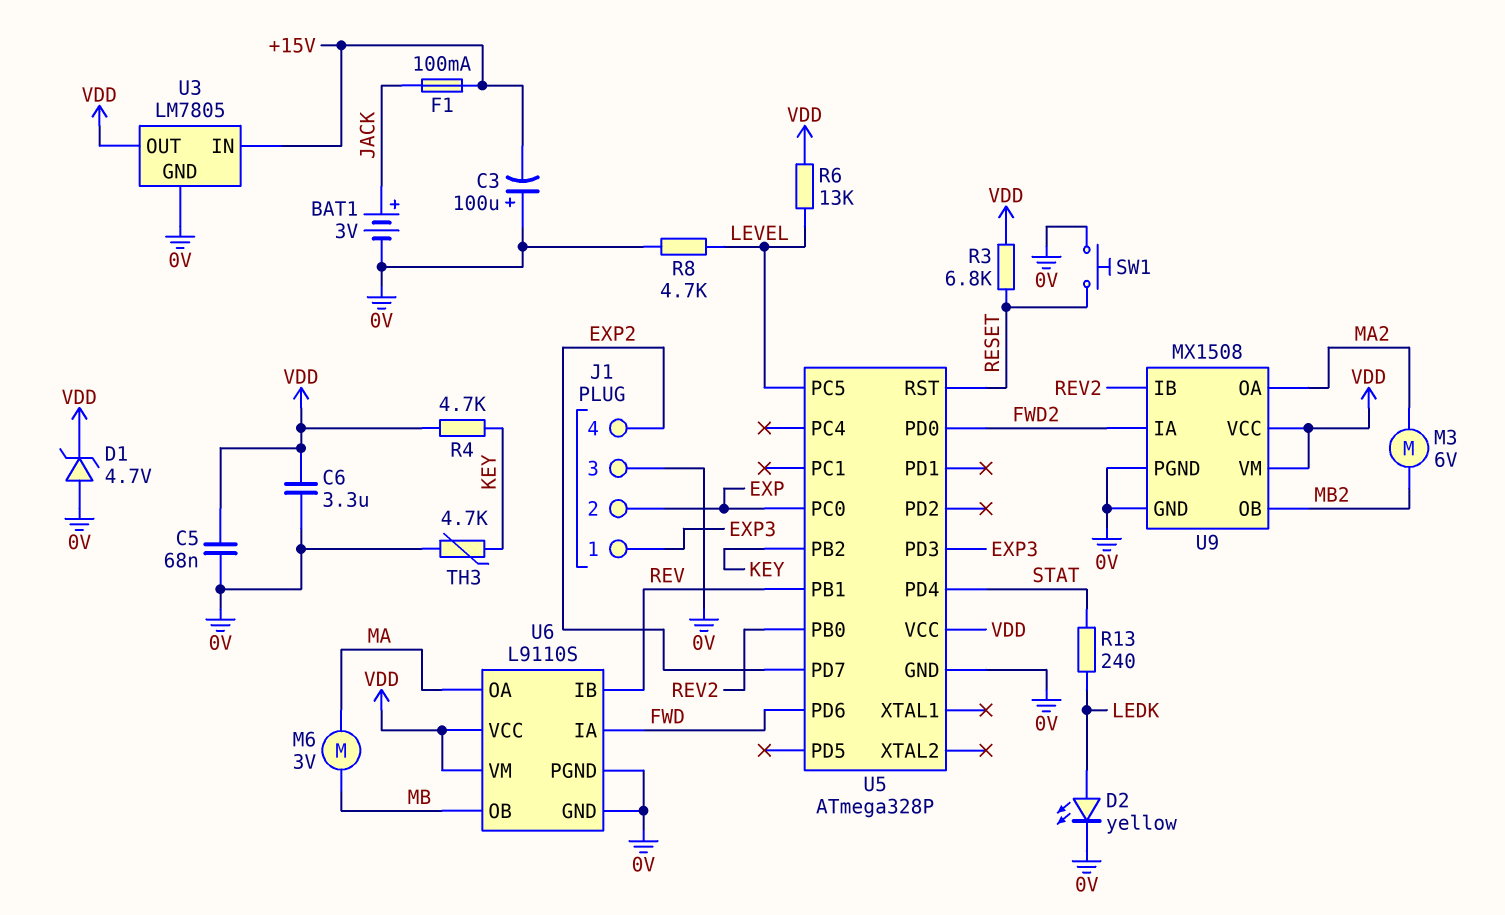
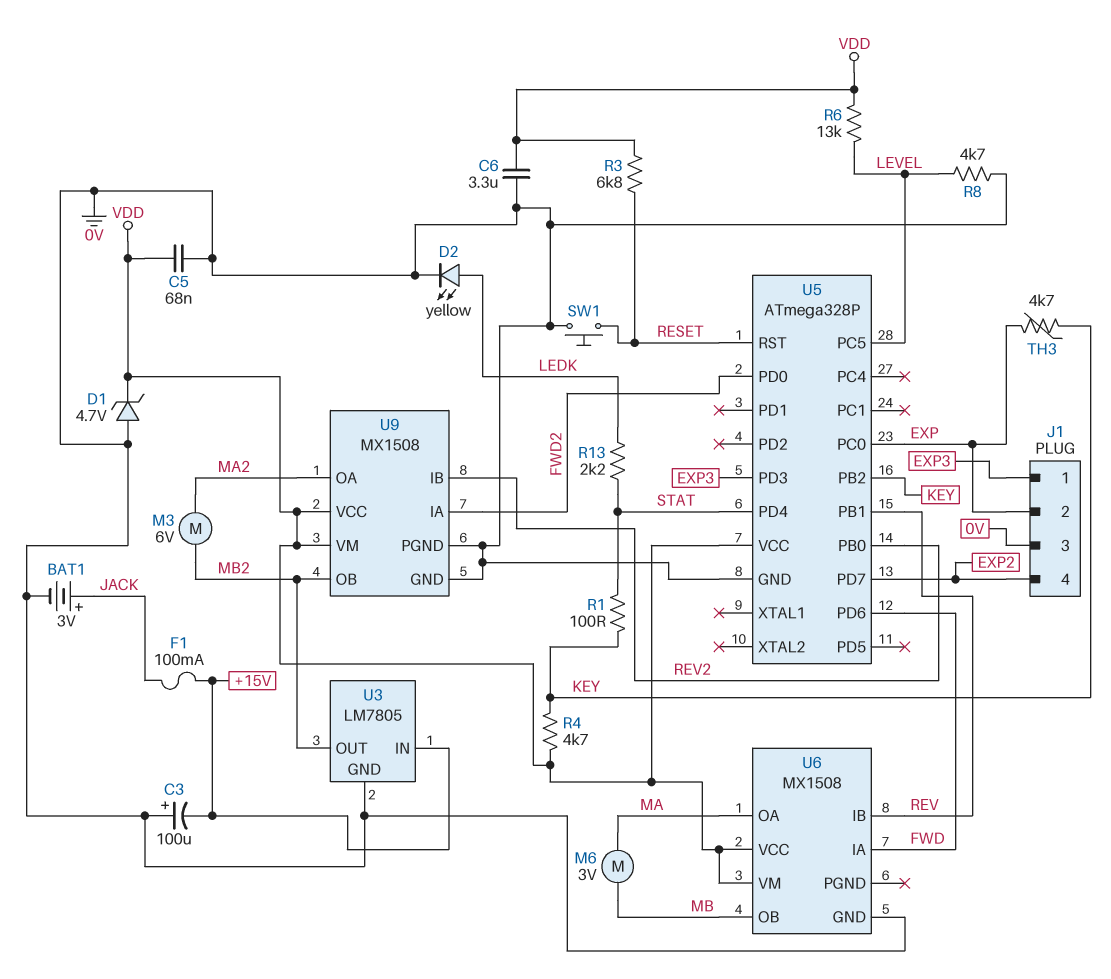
R1: none -> 100 (KEY, STAT)
R13: 240 (LEDK, STAT) -> 2.2k (LEDK, STAT)
TH3: 4.7k (0V, KEY) -> 4.7k (EXP, KEY)
U3 pin OUT: VDD -> MB2
U6: L9110S -> MX1508
U6 pin PGND: 0V -> none

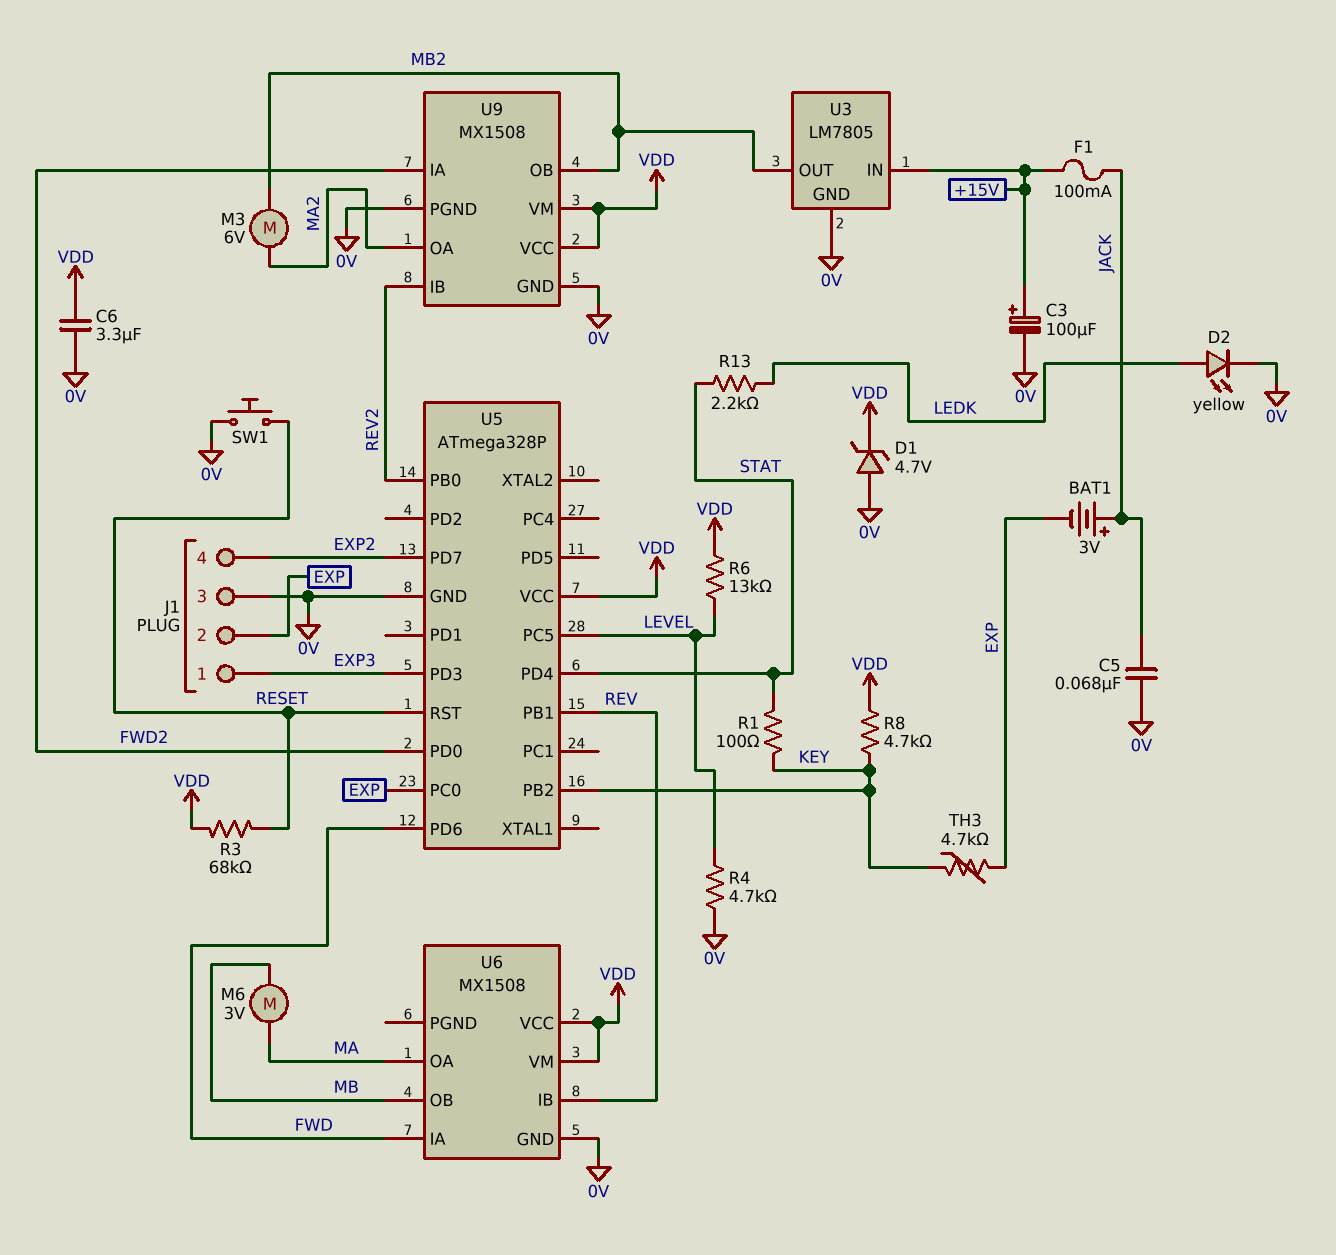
BAT1: 3V (plus JACK, minus 0V) -> 3V (plus JACK, minus EXP)
C3: 100uF (plus 0V, minus +15V) -> 100uF (plus +15V, minus 0V)
C5: 68nF (0V, VDD) -> 68nF (0V, JACK)
R3: 6.8k (RESET, VDD) -> 68k (RESET, VDD)
R4: 4.7k (KEY, VDD) -> 4.7k (0V, LEVEL)
R8: 4.7k (0V, LEVEL) -> 4.7k (KEY, VDD)

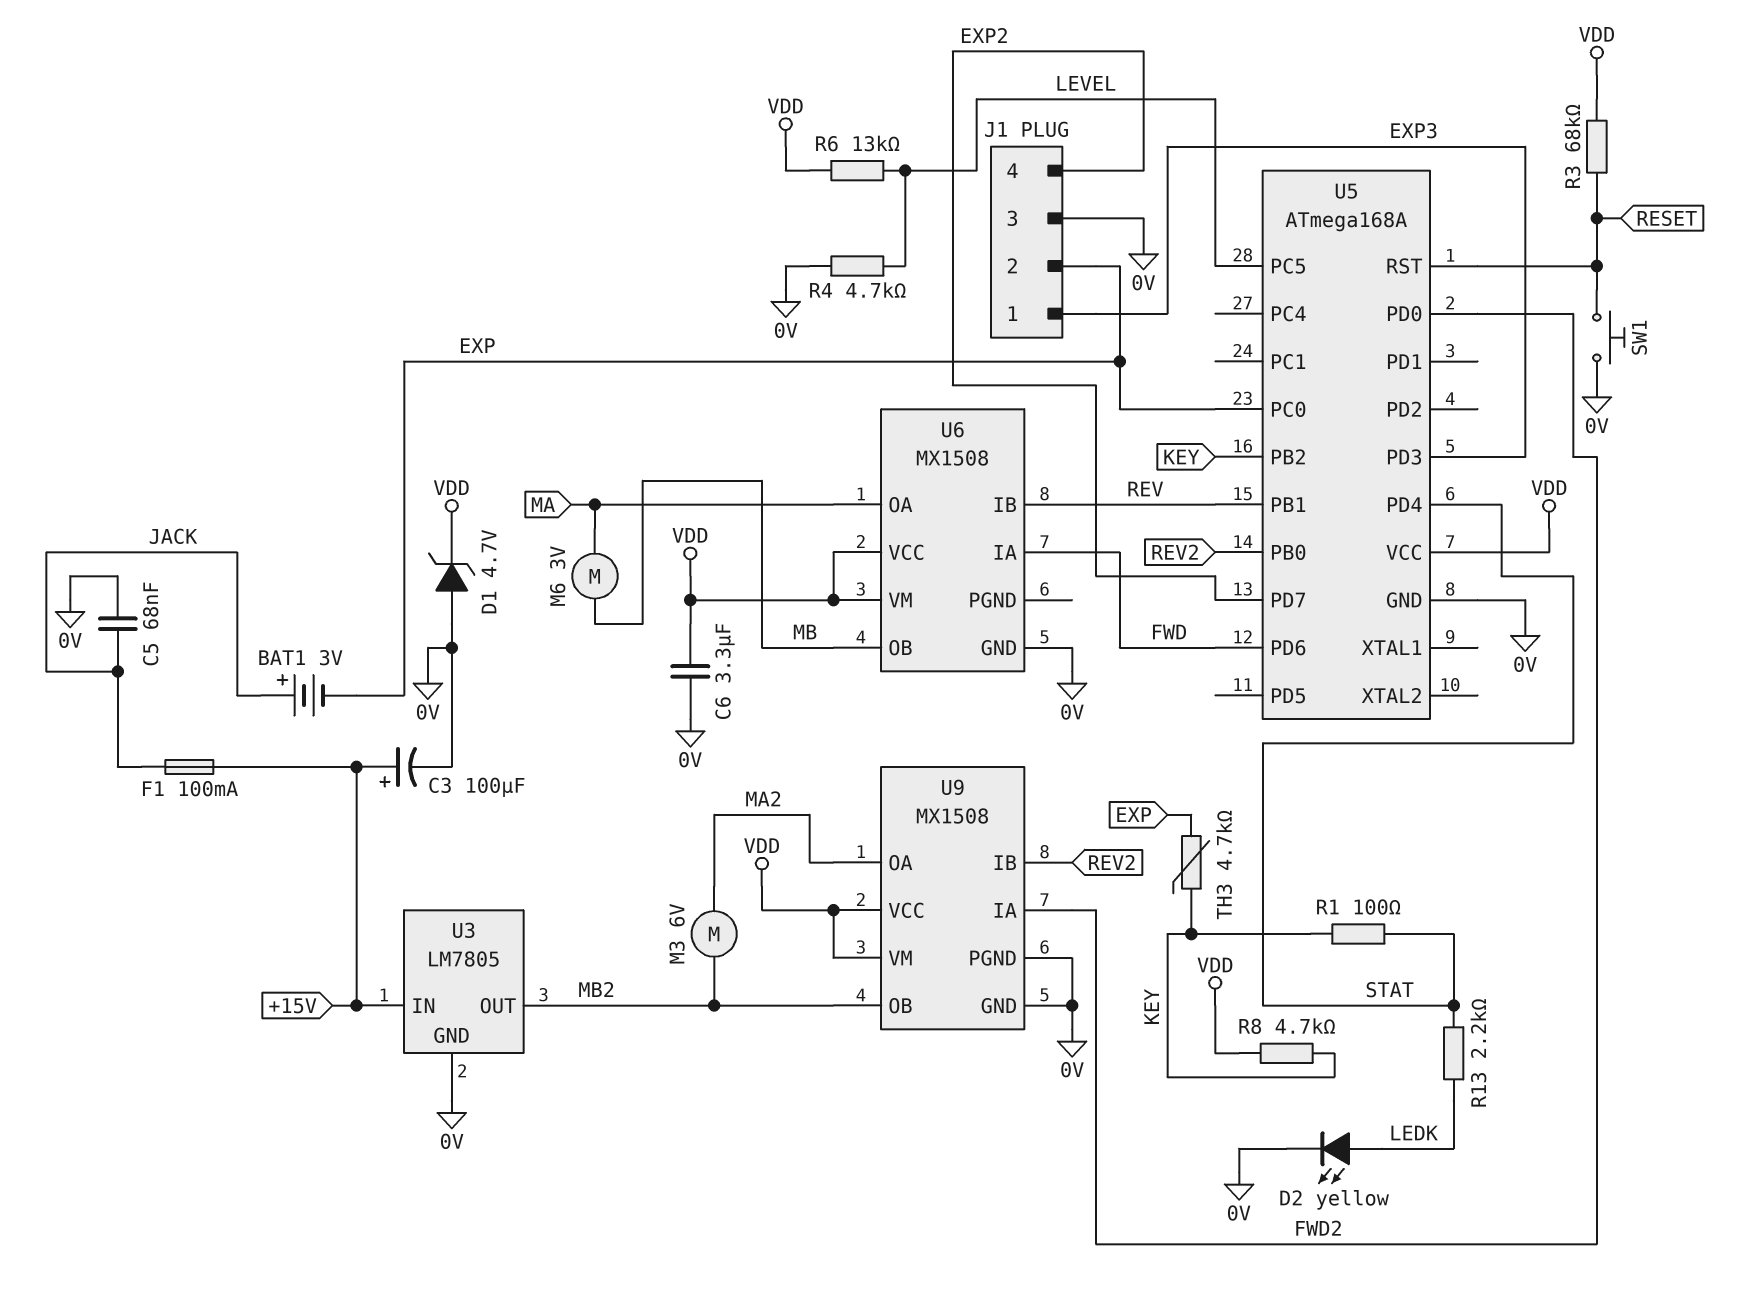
U5: ATmega328P -> ATmega168A

